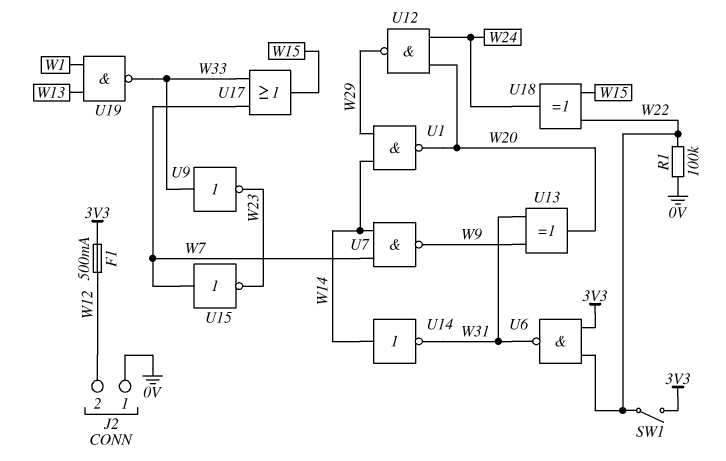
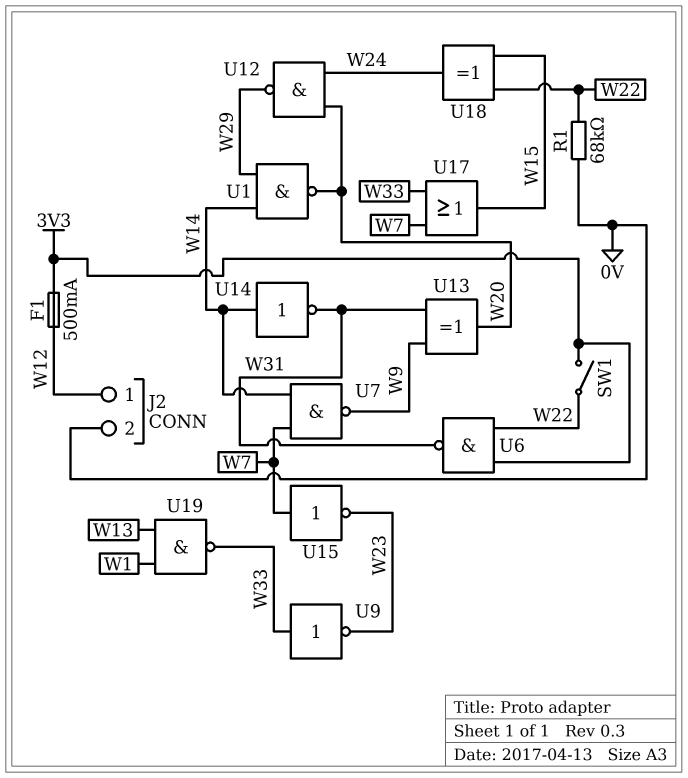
J2 pin 1: 0V -> W12
J2 pin 2: W12 -> 0V
R1: 100k (0V, W22) -> 68k (0V, W22)

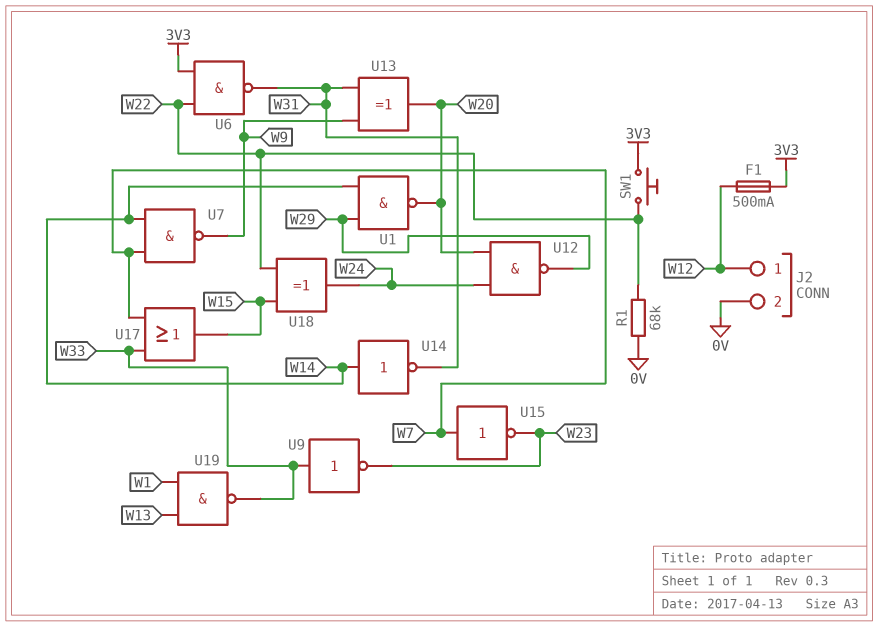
SW1: switch (3V3, W22) -> button (3V3, W22)

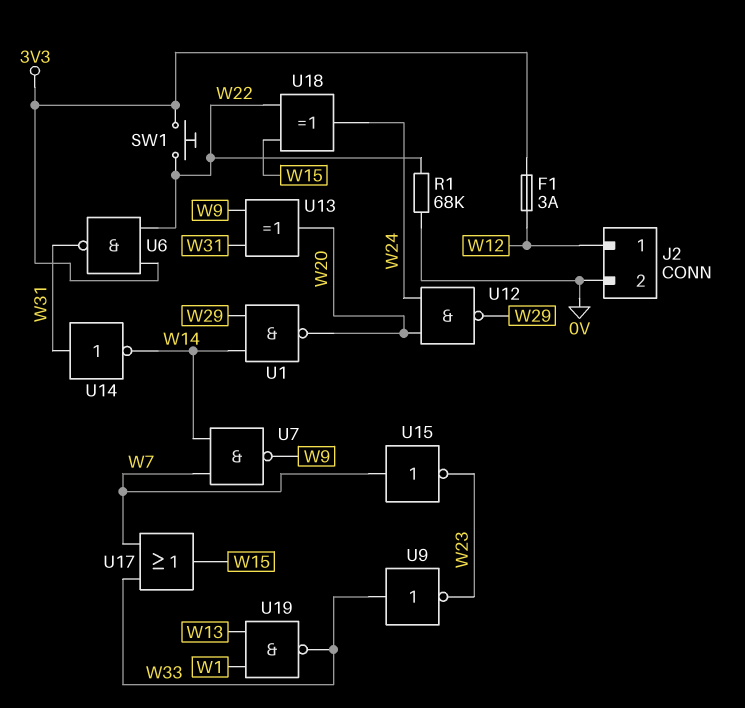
F1: 500mA (3V3, W12) -> 3A (3V3, W12)
U14: NOT (in W14, out W31) -> NOT (in W31, out W14)

